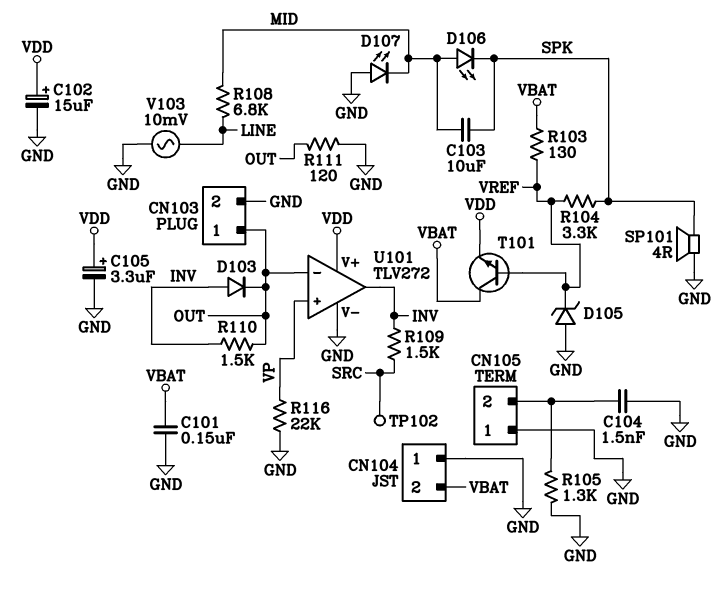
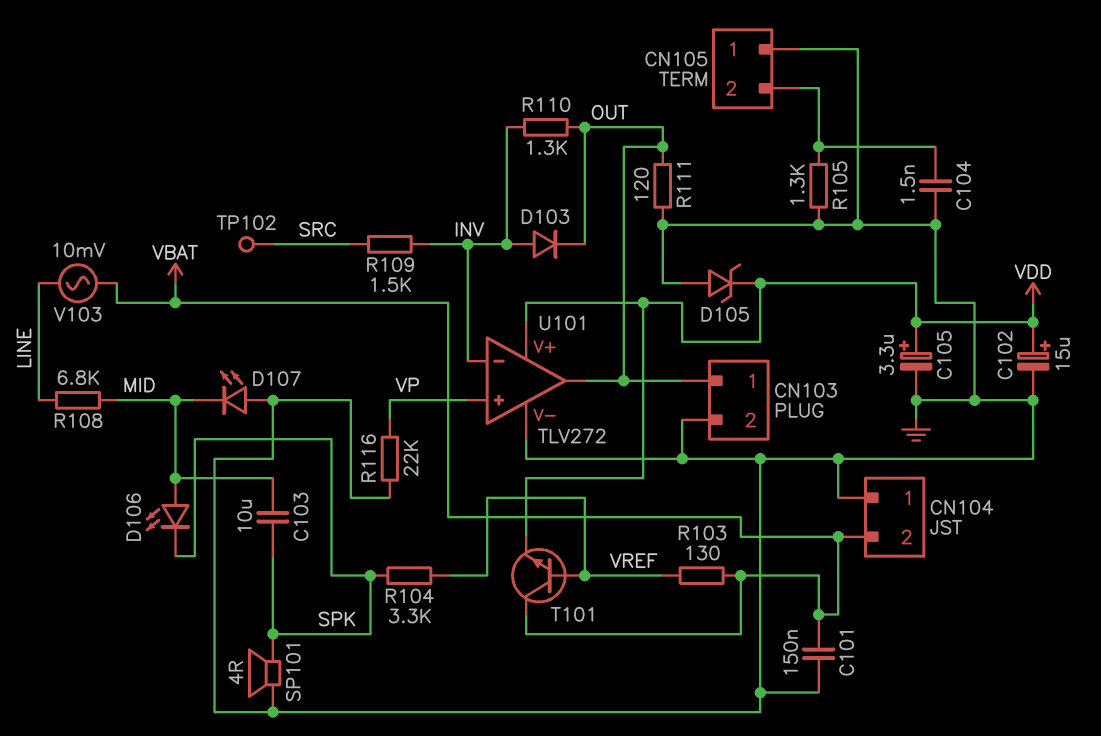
D105: zener (A GND, K VREF) -> zener (A GND, K VDD)
R110: 1.5k (INV, OUT) -> 1.3k (INV, OUT)
U101 pin in-: OUT -> INV
U101 pin out: INV -> OUT
V103: AC 10mV (GND, LINE) -> AC 10mV (LINE, VBAT)

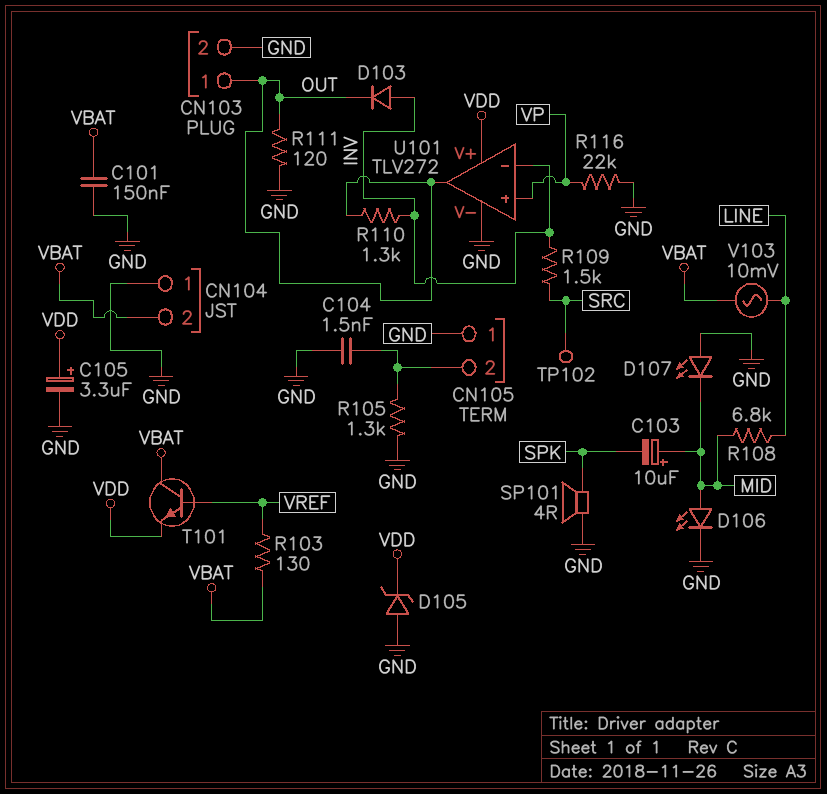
C102: 15uF (plus VDD, minus GND) -> none
C103: 10uF (MID, SPK) -> 10uF (plus MID, minus SPK)
D106: LED (A MID, K SPK) -> LED (A MID, K GND)
R104: 3.3k (SPK, VREF) -> none

